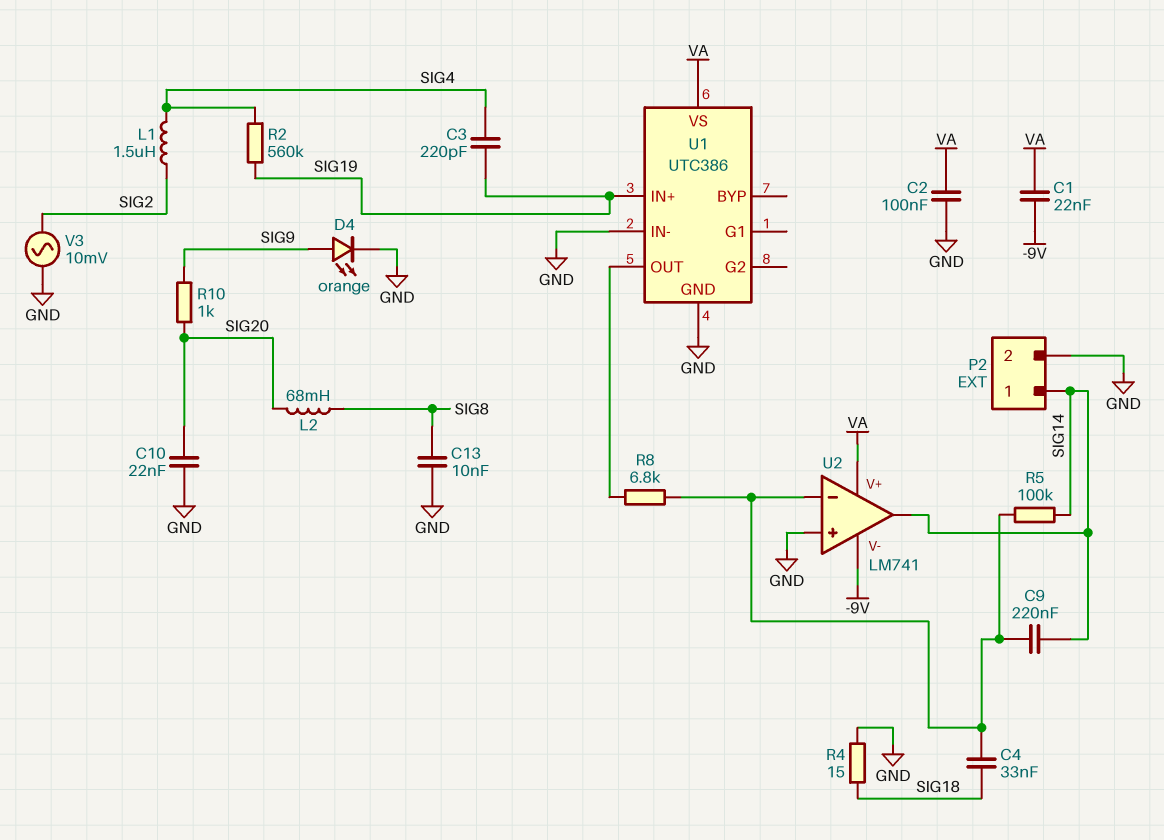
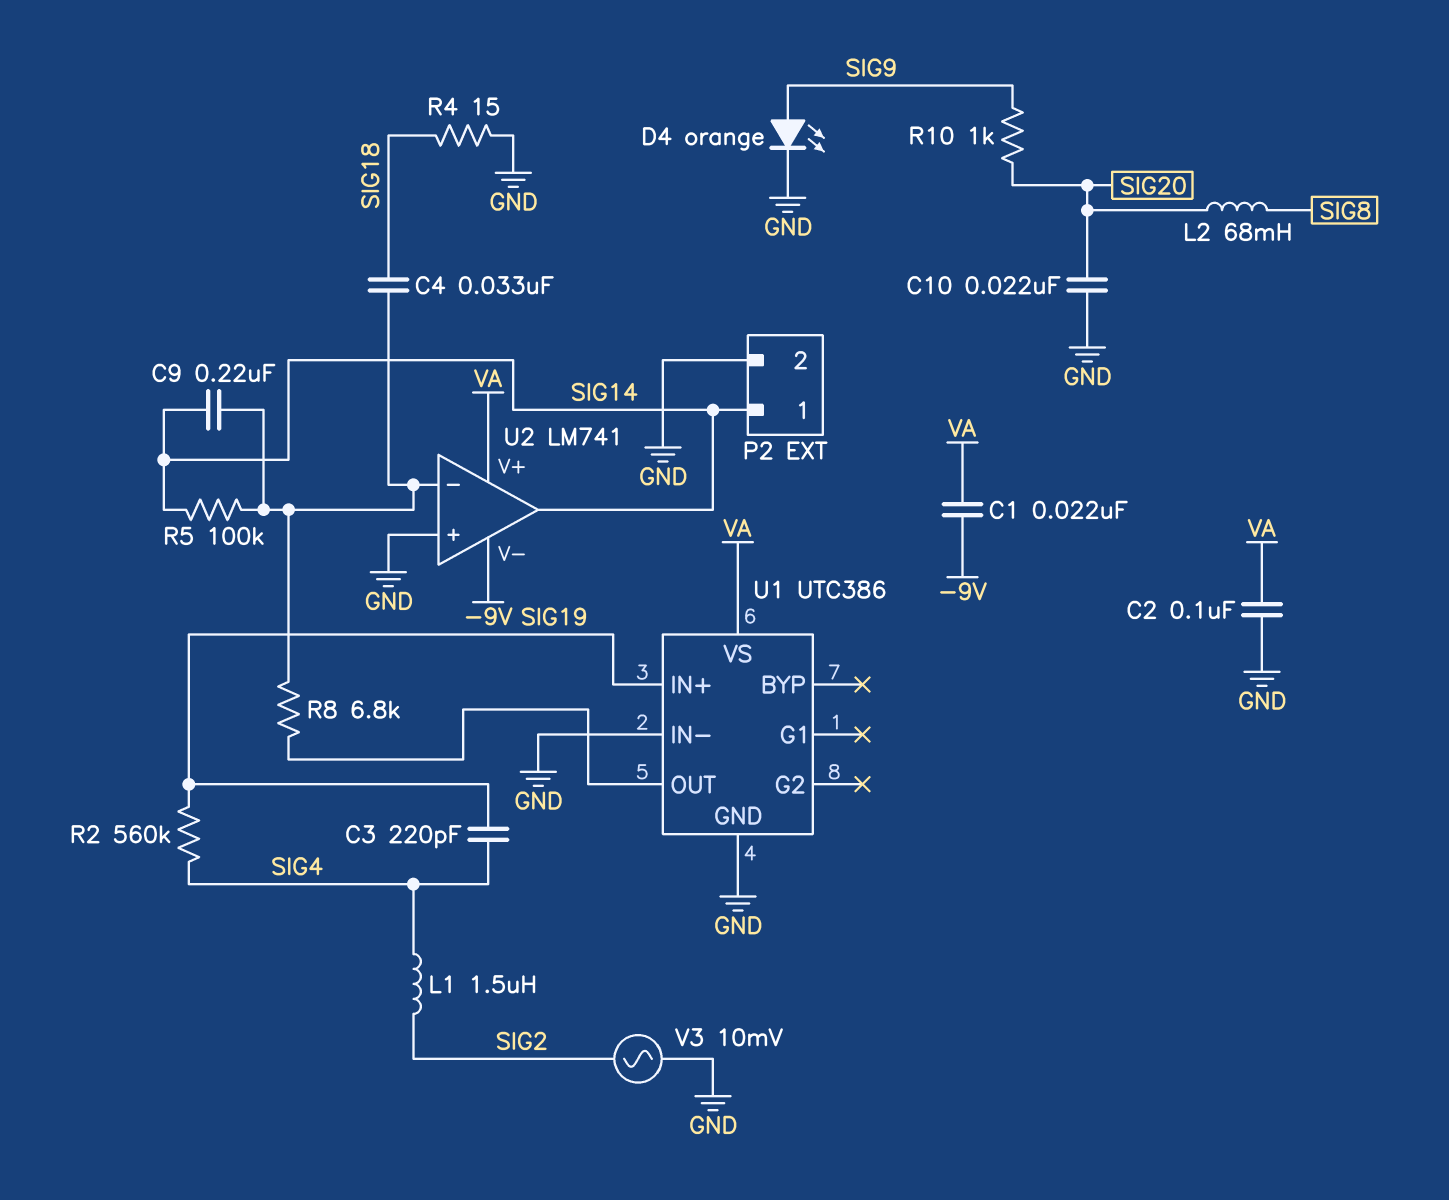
C13: 10nF (GND, SIG8) -> none

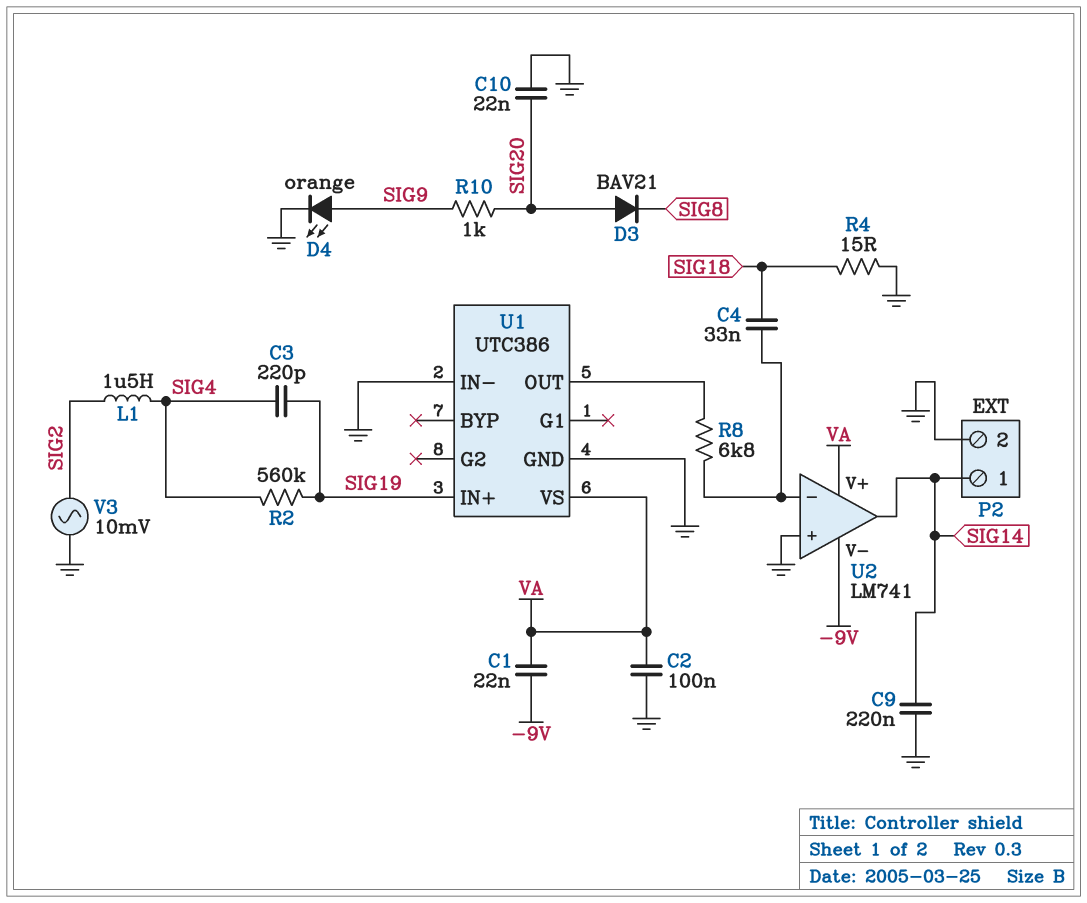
C9: 220nF (SIG14, U2/in-) -> 220nF (GND, SIG14)
D3: none -> diode BAV21 (A SIG20, K SIG8)
L2: 68mH (SIG8, SIG20) -> none
R5: 100k (SIG14, U2/in-) -> none

